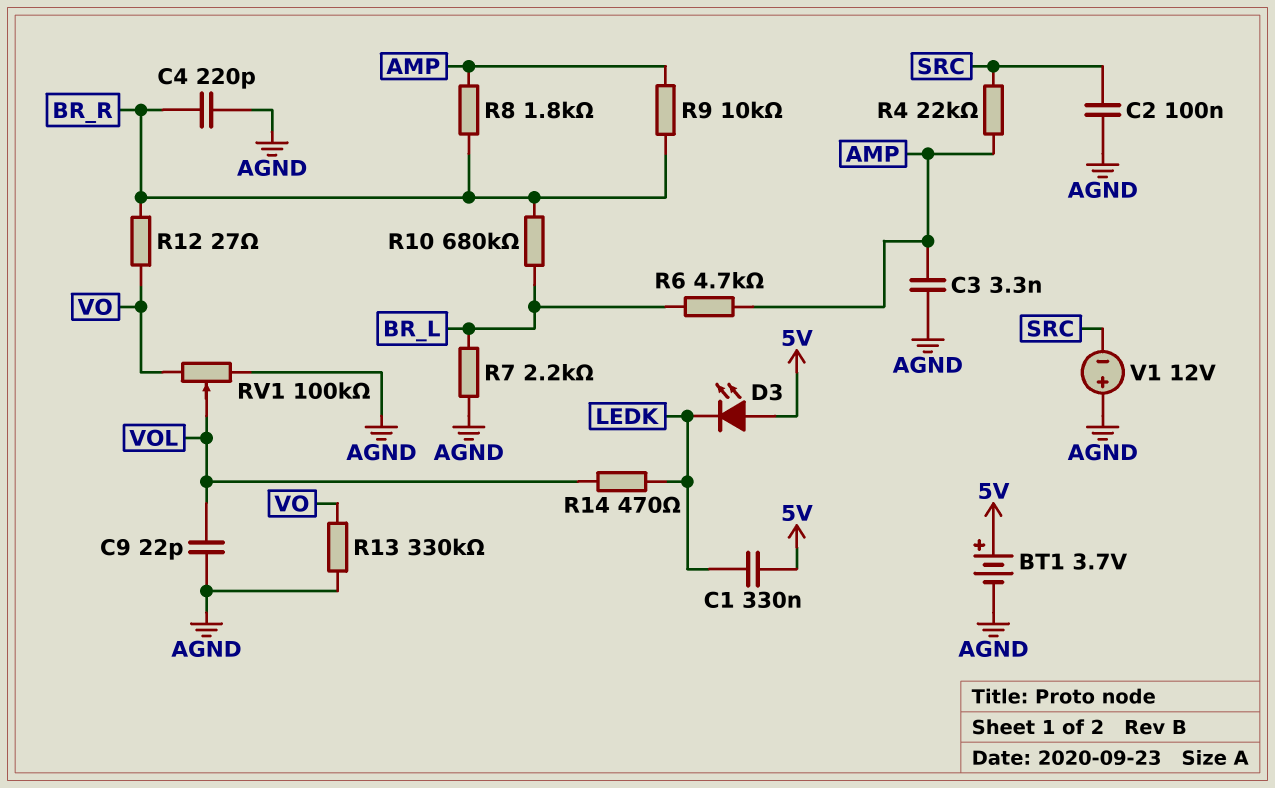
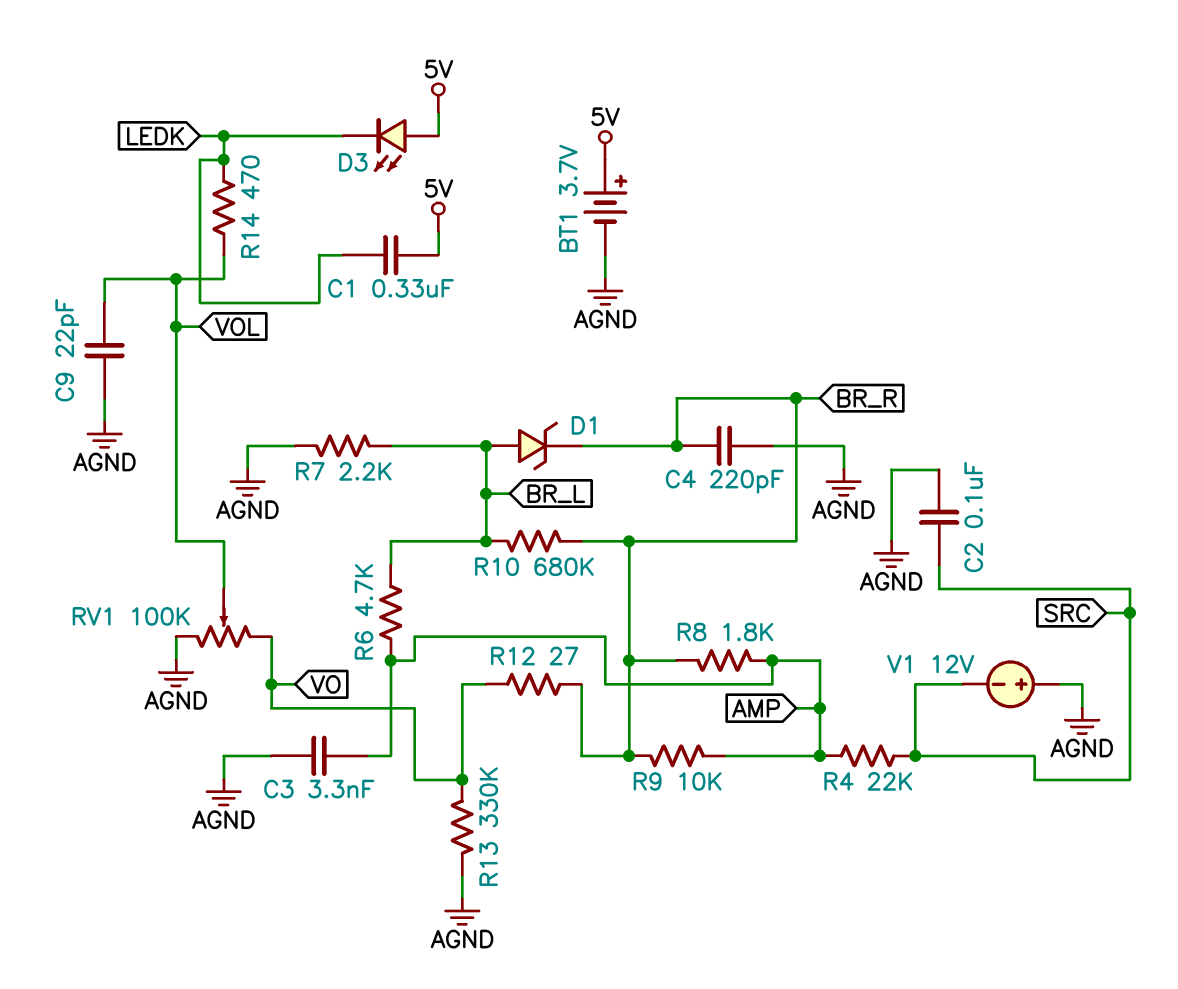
D1: none -> zener (A BR_L, K BR_R)

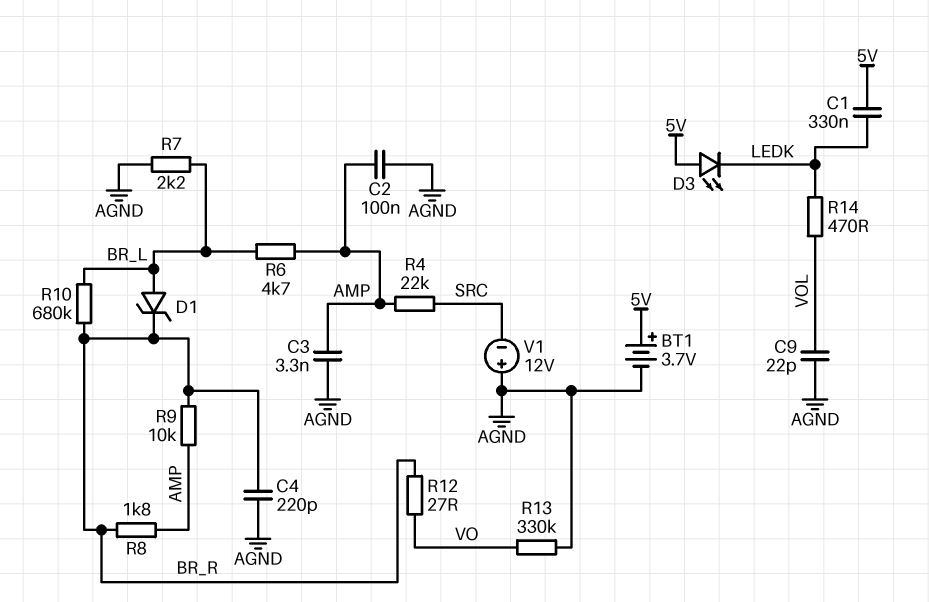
C2: 100nF (AGND, SRC) -> 100nF (AGND, AMP)
RV1: 100k (AGND, VO, wiper VOL) -> none

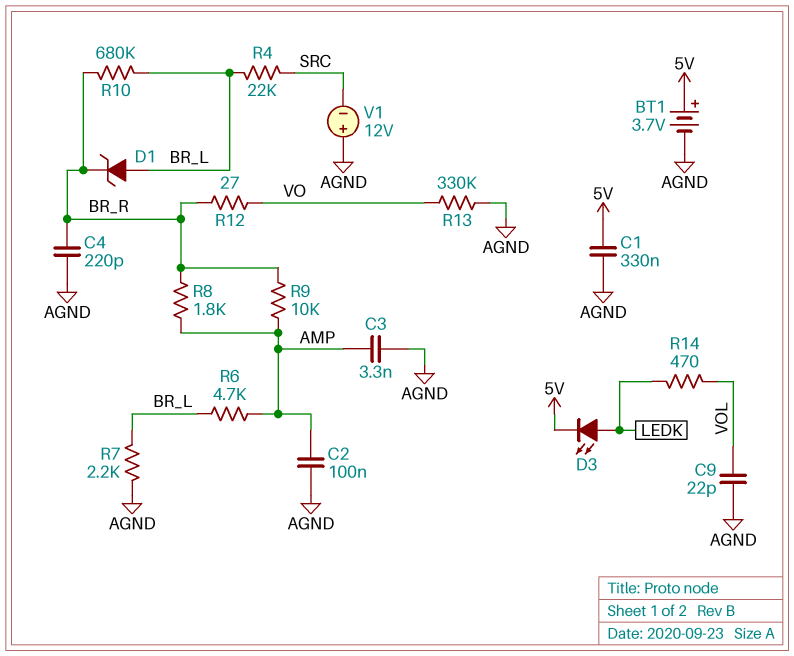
C1: 330nF (5V, LEDK) -> 330nF (5V, AGND)
D3: LED (A 5V, K LEDK) -> LED (A LEDK, K 5V)
R4: 22k (AMP, SRC) -> 22k (BR_L, SRC)

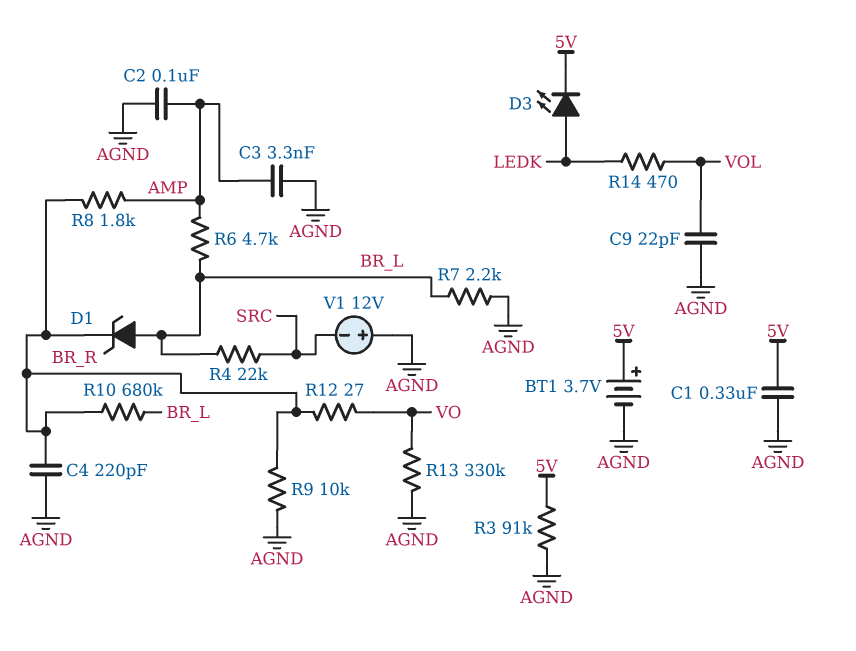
R3: none -> 91k (5V, AGND)
R9: 10k (AMP, BR_R) -> 10k (AGND, BR_R)

